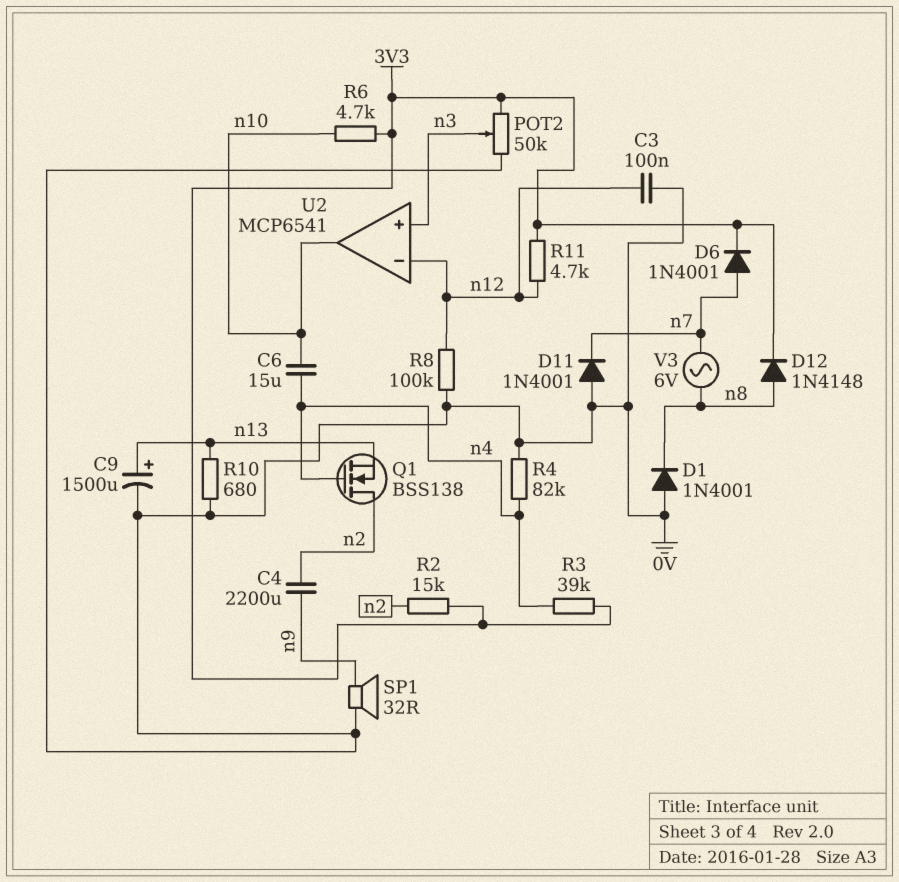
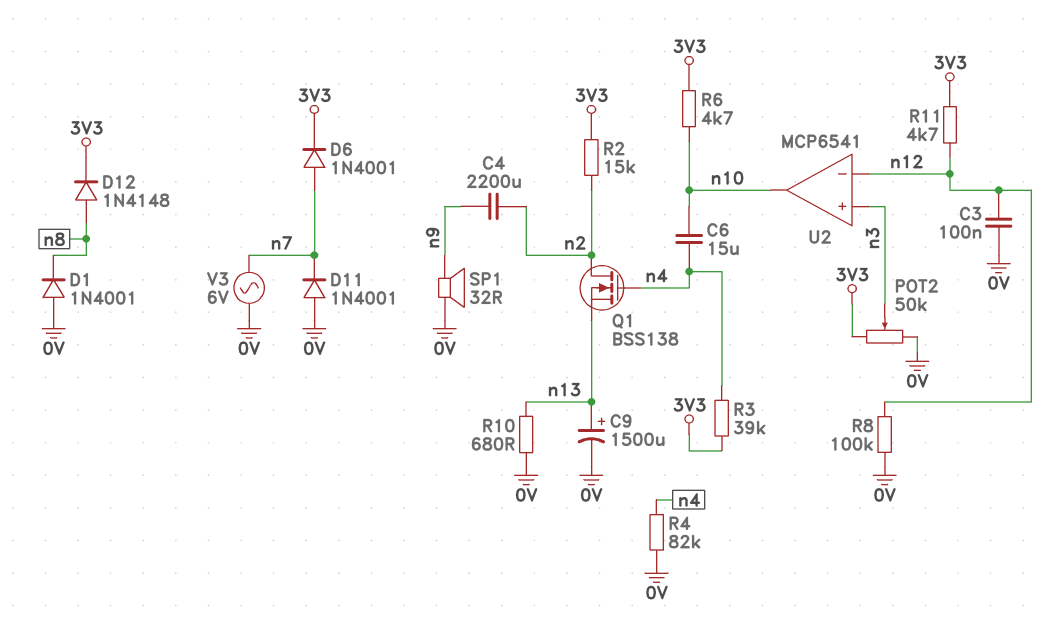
V3: AC 6V (n7, n8) -> AC 6V (0V, n7)

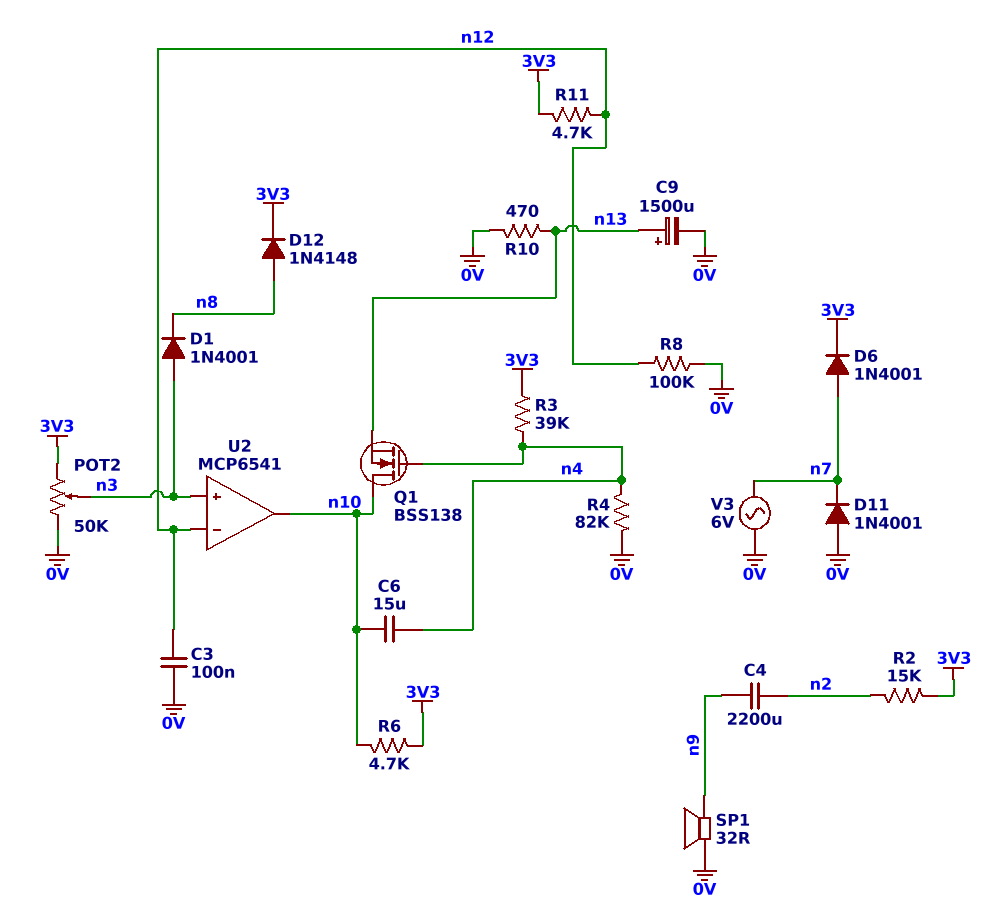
D1: diode 1N4001 (A 0V, K n8) -> diode 1N4001 (A n3, K n8)
Q1: NMOS BSS138 (G n4, D n2, S n13) -> NMOS BSS138 (G n4, D n10, S n13)
R10: 680 (0V, n13) -> 470 (0V, n13)

